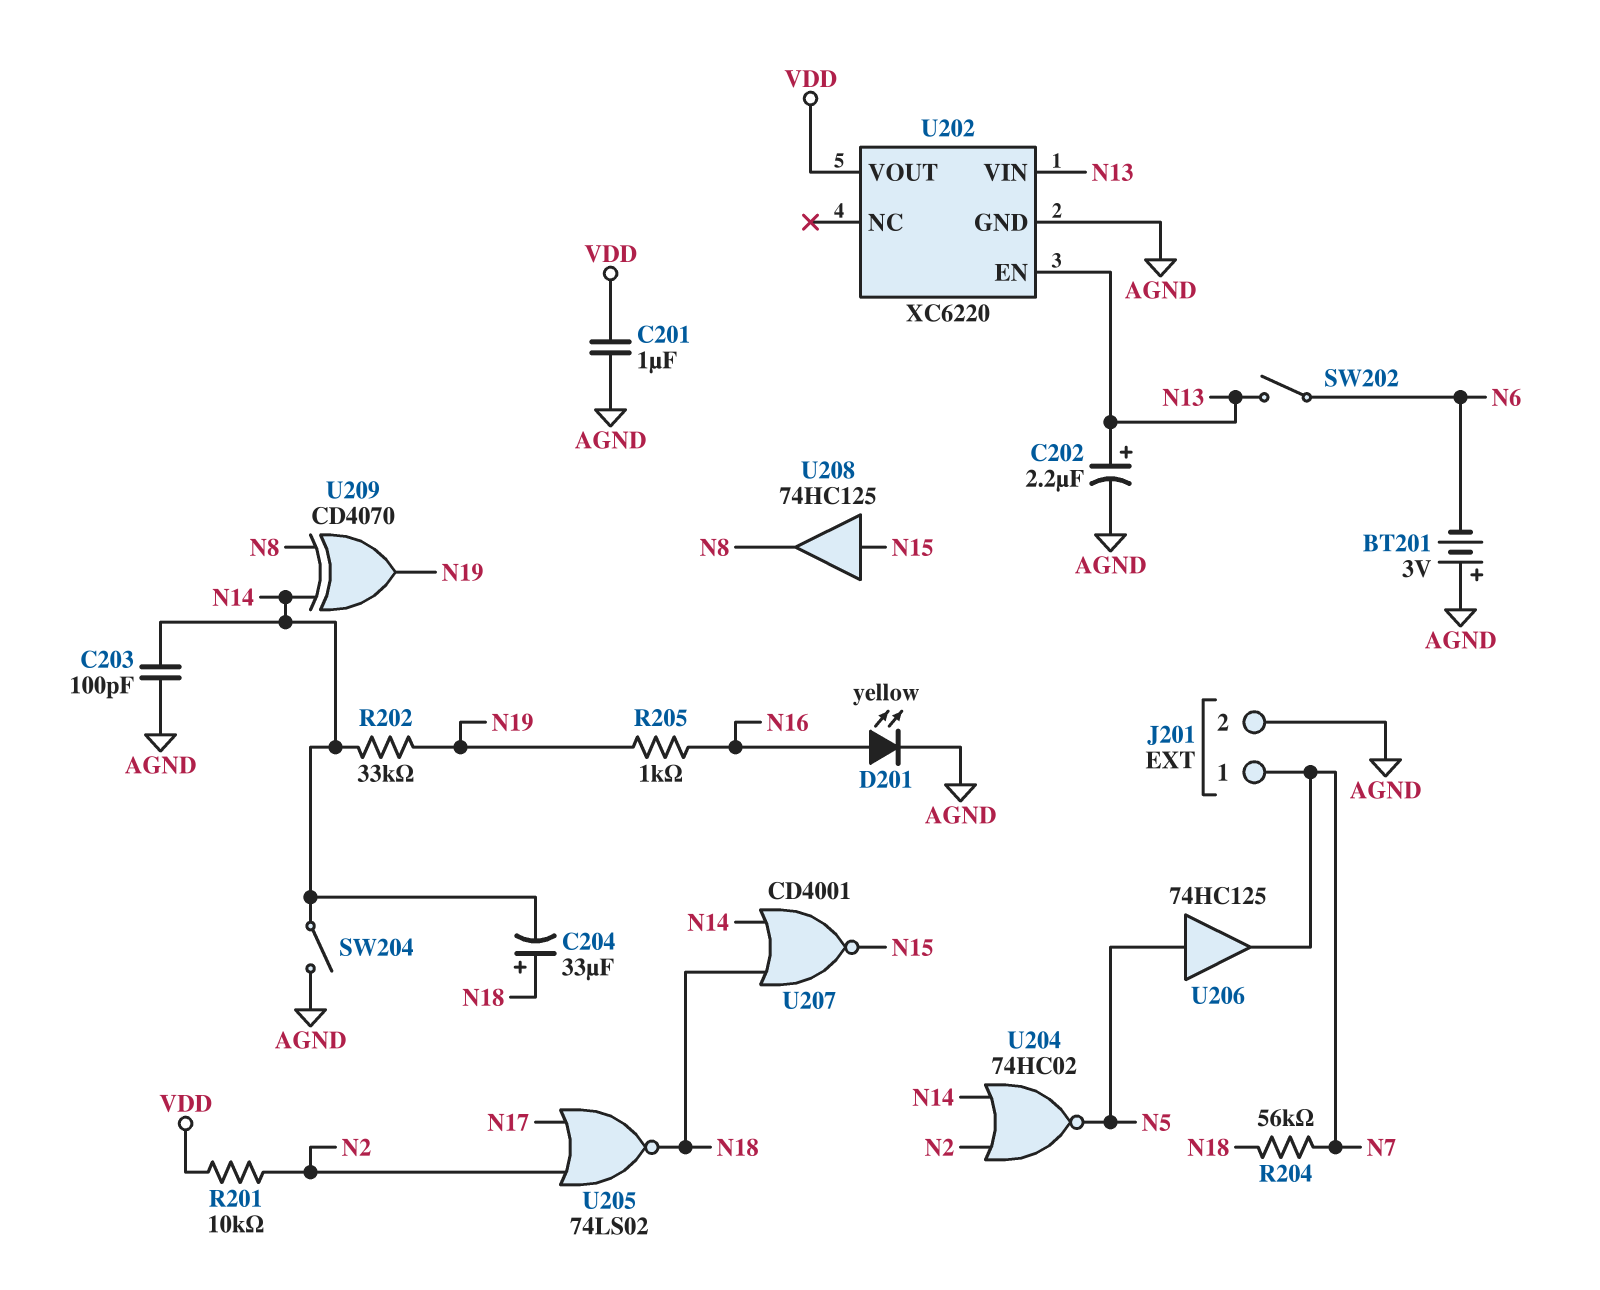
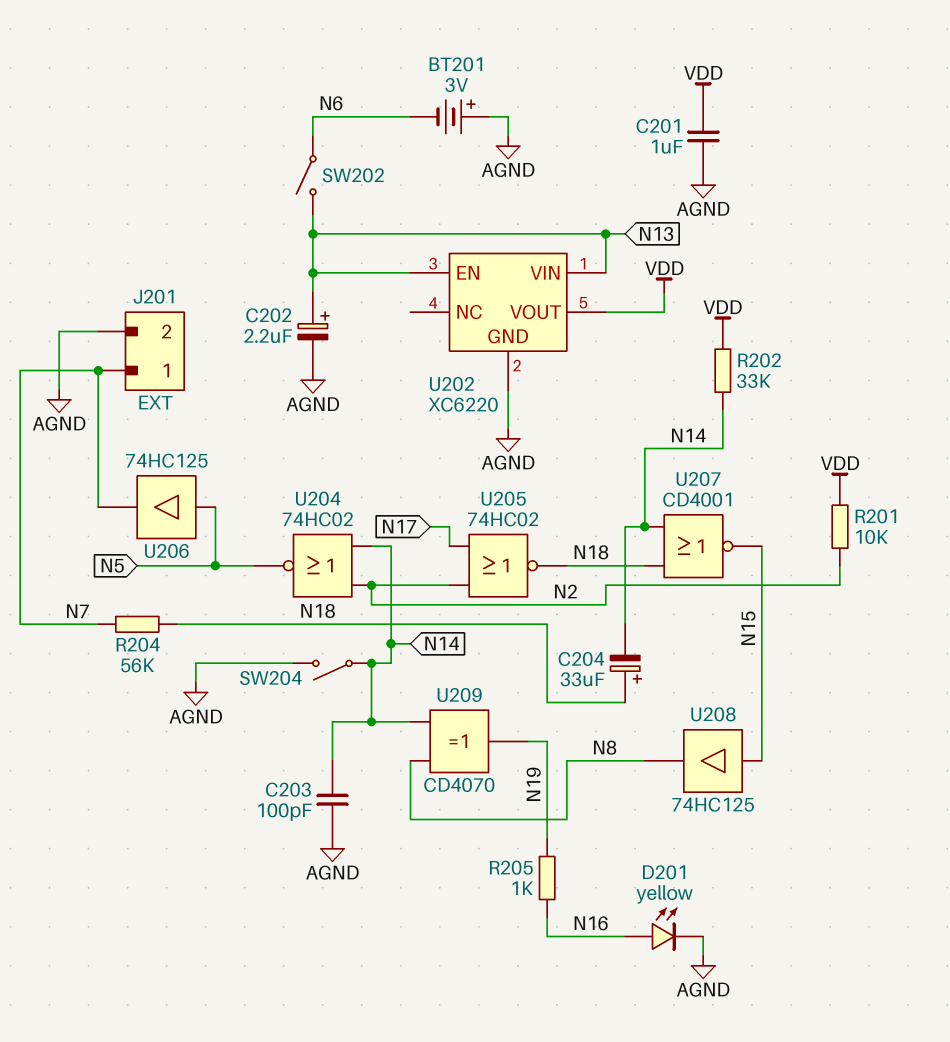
R202: 33k (N14, N19) -> 33k (N14, VDD)
U205: NOR 74LS02 (in N2, in N17, out N18) -> NOR 74HC02 (in N2, in N17, out N18)

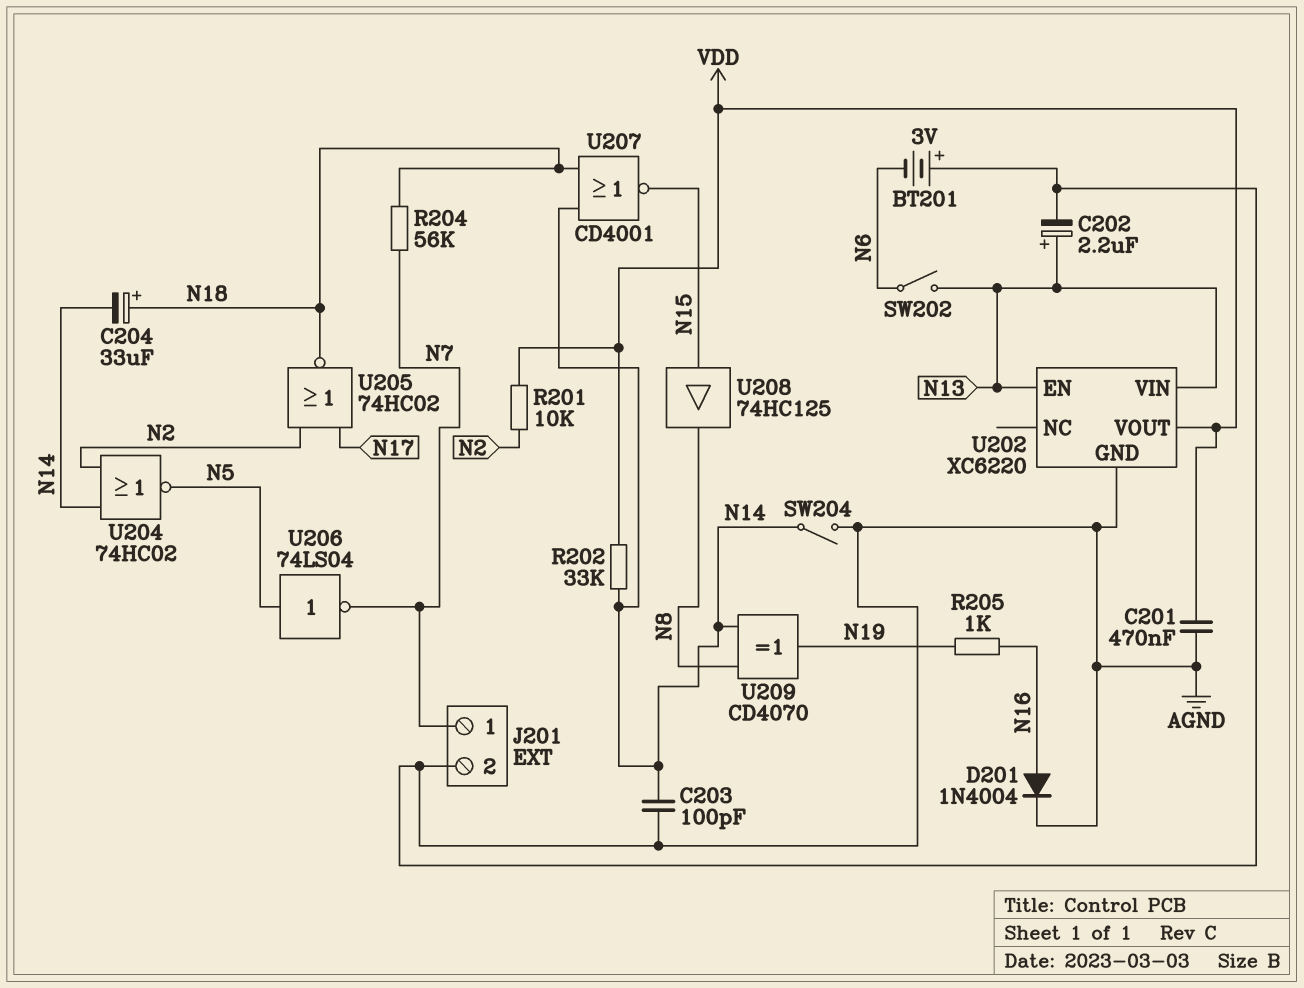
C201: 1uF (AGND, VDD) -> 470nF (AGND, VDD)
D201: LED yellow (A N16, K AGND) -> diode 1N4004 (A N16, K AGND)
U206: buffer 74HC125 (in N5, out N7) -> NOT 74LS04 (in N5, out N7)

